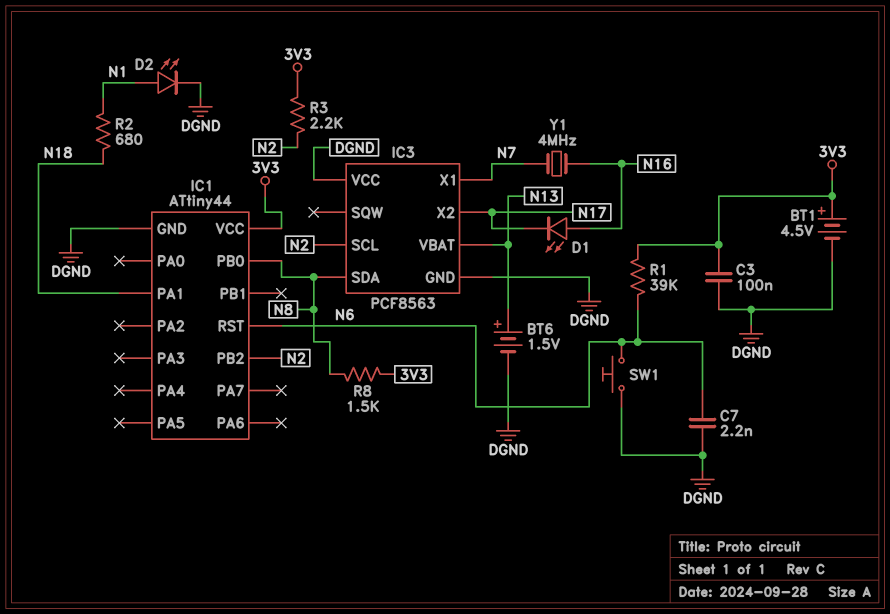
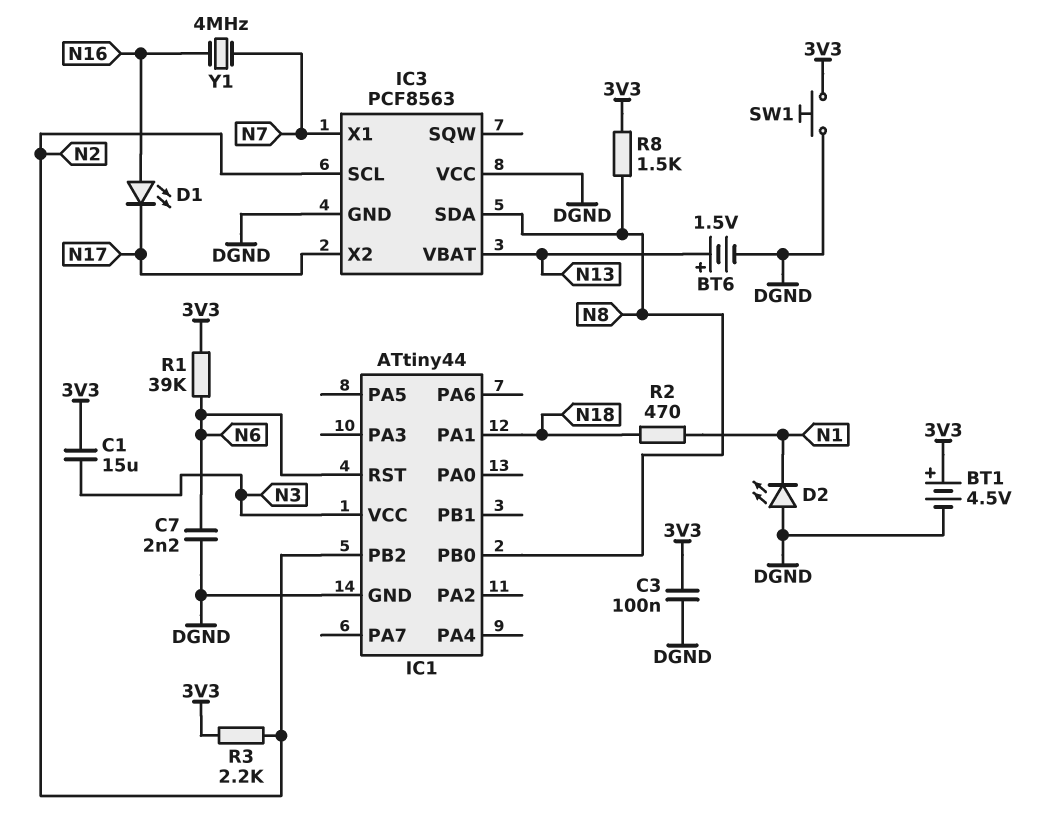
C1: none -> 15uF (3V3, N3)
D2: LED (A N1, K DGND) -> LED (A DGND, K N1)
IC1 pin VCC: 3V3 -> N3
R2: 680 (N1, N18) -> 470 (N1, N18)
SW1: button (DGND, N6) -> button (3V3, DGND)

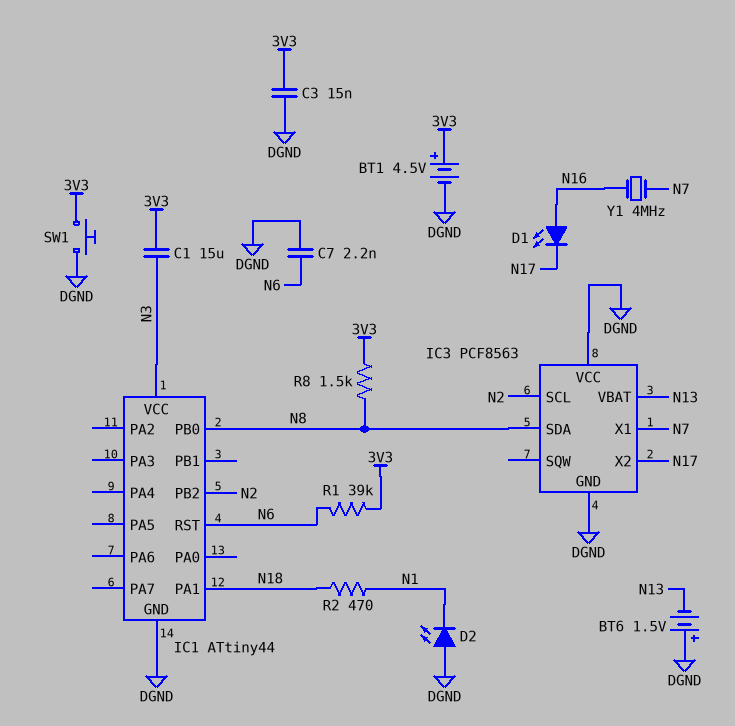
BT6: 1.5V (plus N13, minus DGND) -> 1.5V (plus DGND, minus N13)
C3: 100nF (3V3, DGND) -> 15nF (3V3, DGND)
R3: 2.2k (3V3, N2) -> none

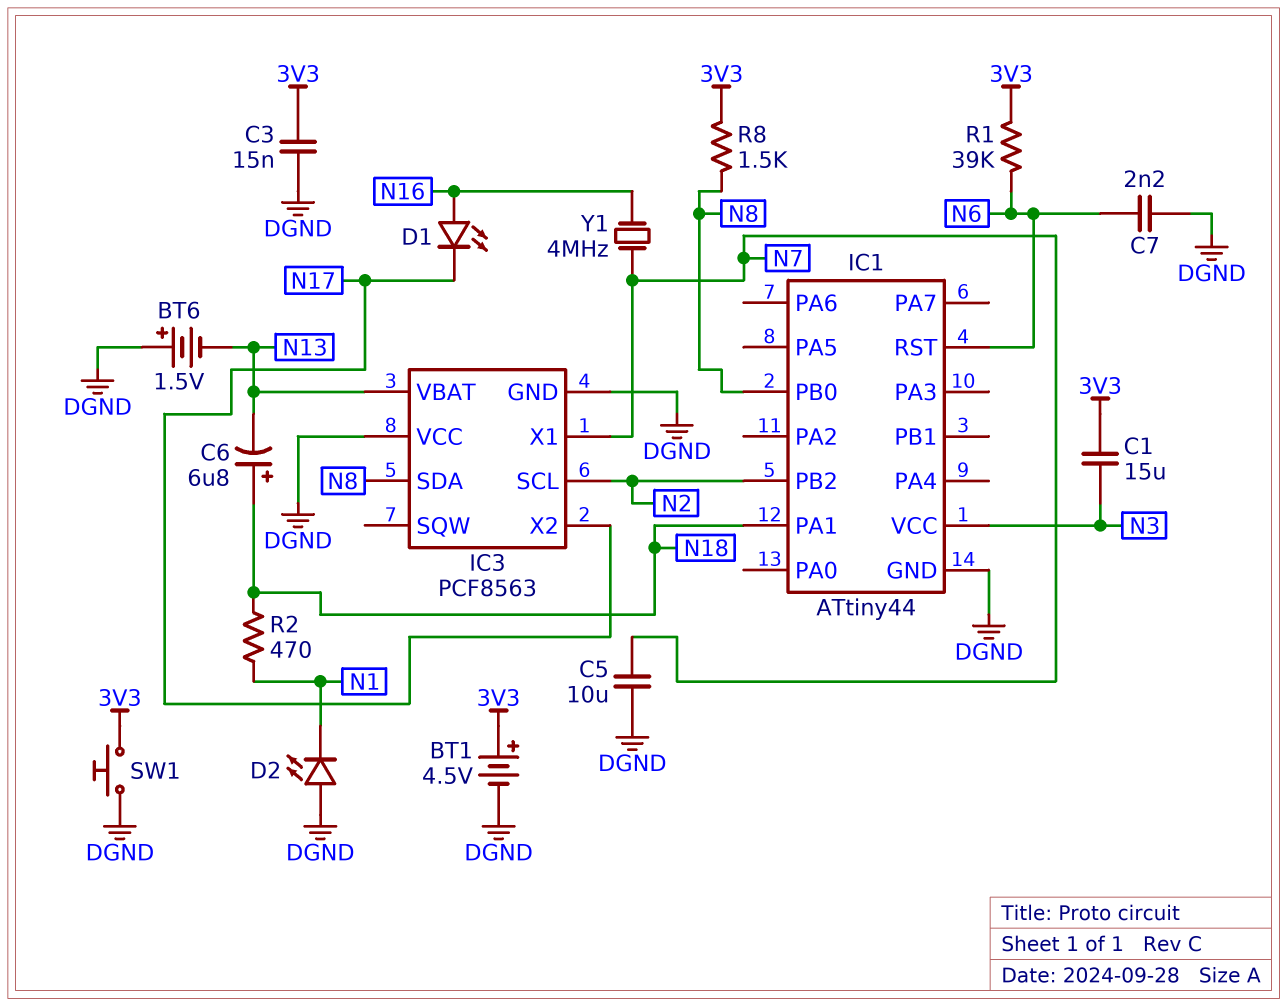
C5: none -> 10uF (DGND, N7)
C6: none -> 6.8uF (plus N18, minus N13)

